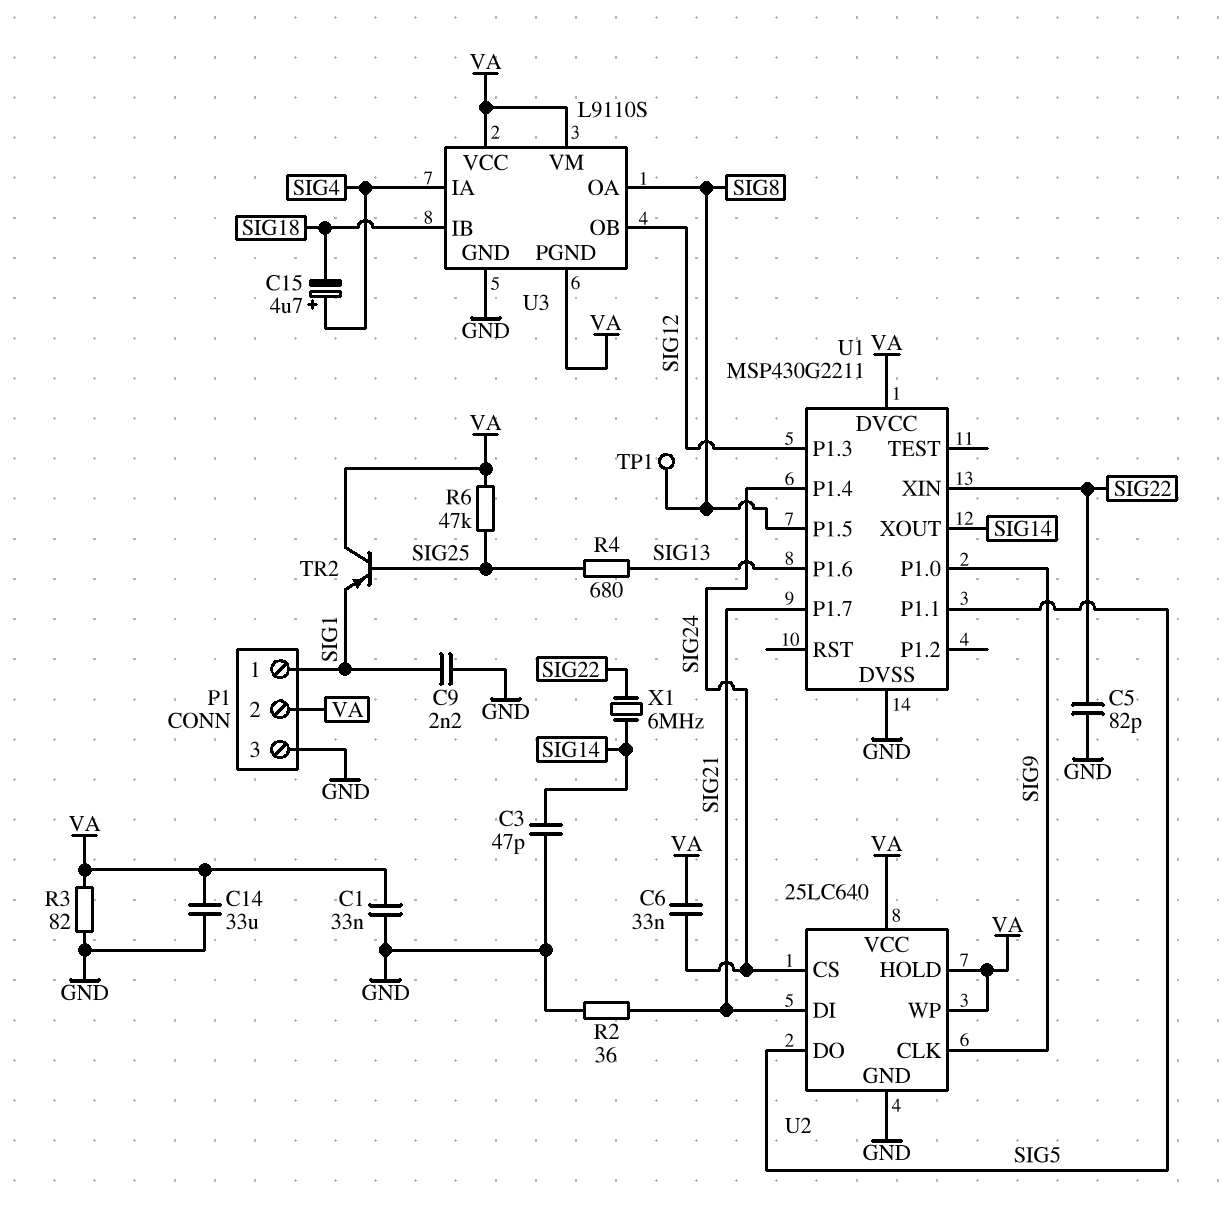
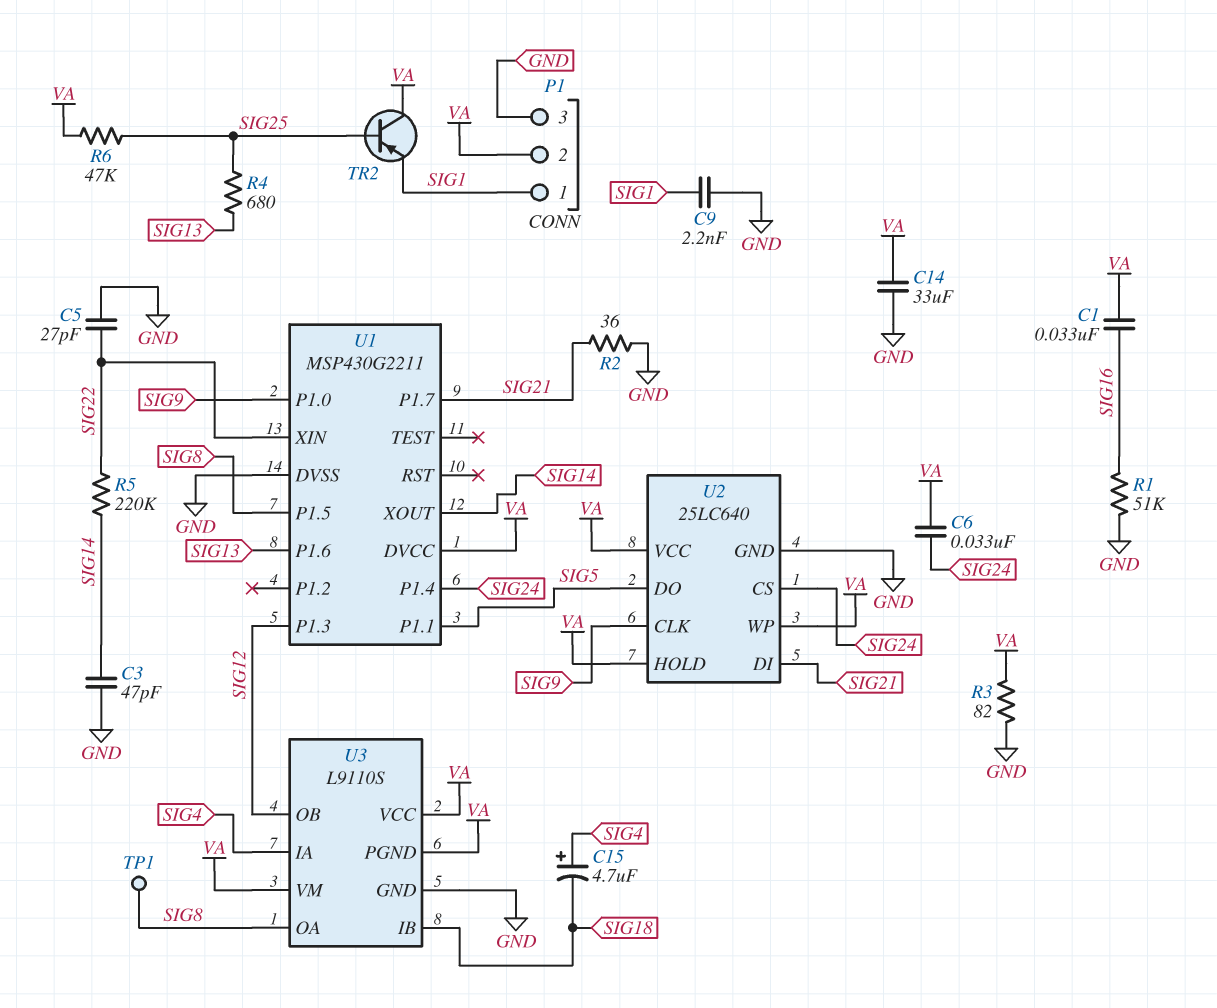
C1: 33nF (GND, VA) -> 33nF (SIG16, VA)
C5: 82pF (GND, SIG22) -> 27pF (GND, SIG22)
R1: none -> 51k (GND, SIG16)
R5: none -> 220k (SIG14, SIG22)
X1: 6MHz (SIG14, SIG22) -> none

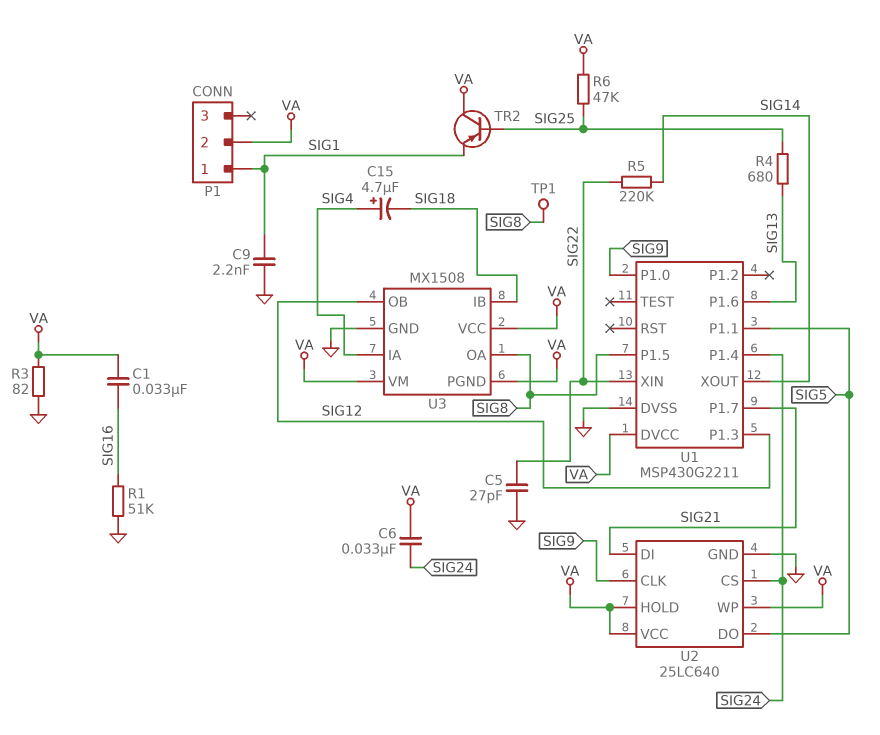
C3: 47pF (GND, SIG14) -> none
C14: 33uF (GND, VA) -> none
P1 pin 3: GND -> none
R2: 36 (GND, SIG21) -> none
U3: L9110S -> MX1508

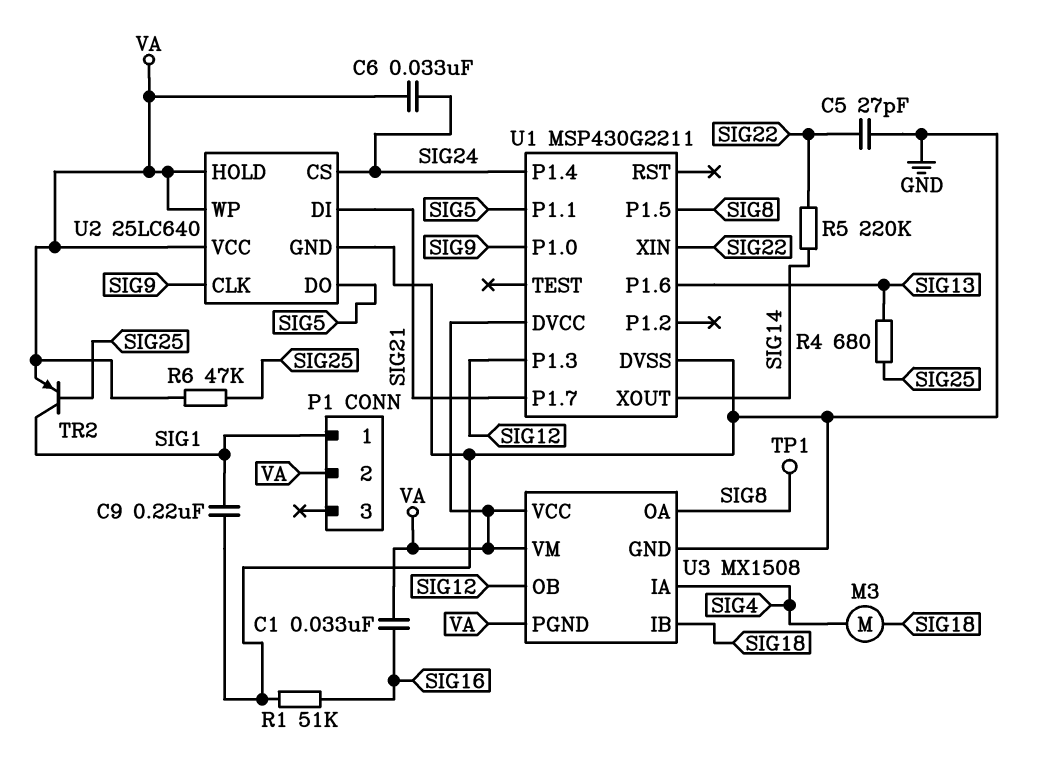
C9: 2.2nF (GND, SIG1) -> 220nF (GND, SIG1)
C15: 4.7uF (plus SIG4, minus SIG18) -> none
M3: none -> motor (SIG4, SIG18)
R3: 82 (GND, VA) -> none
TR2: PNP (B SIG25, C VA, E SIG1) -> PNP (B SIG25, C SIG1, E VA)

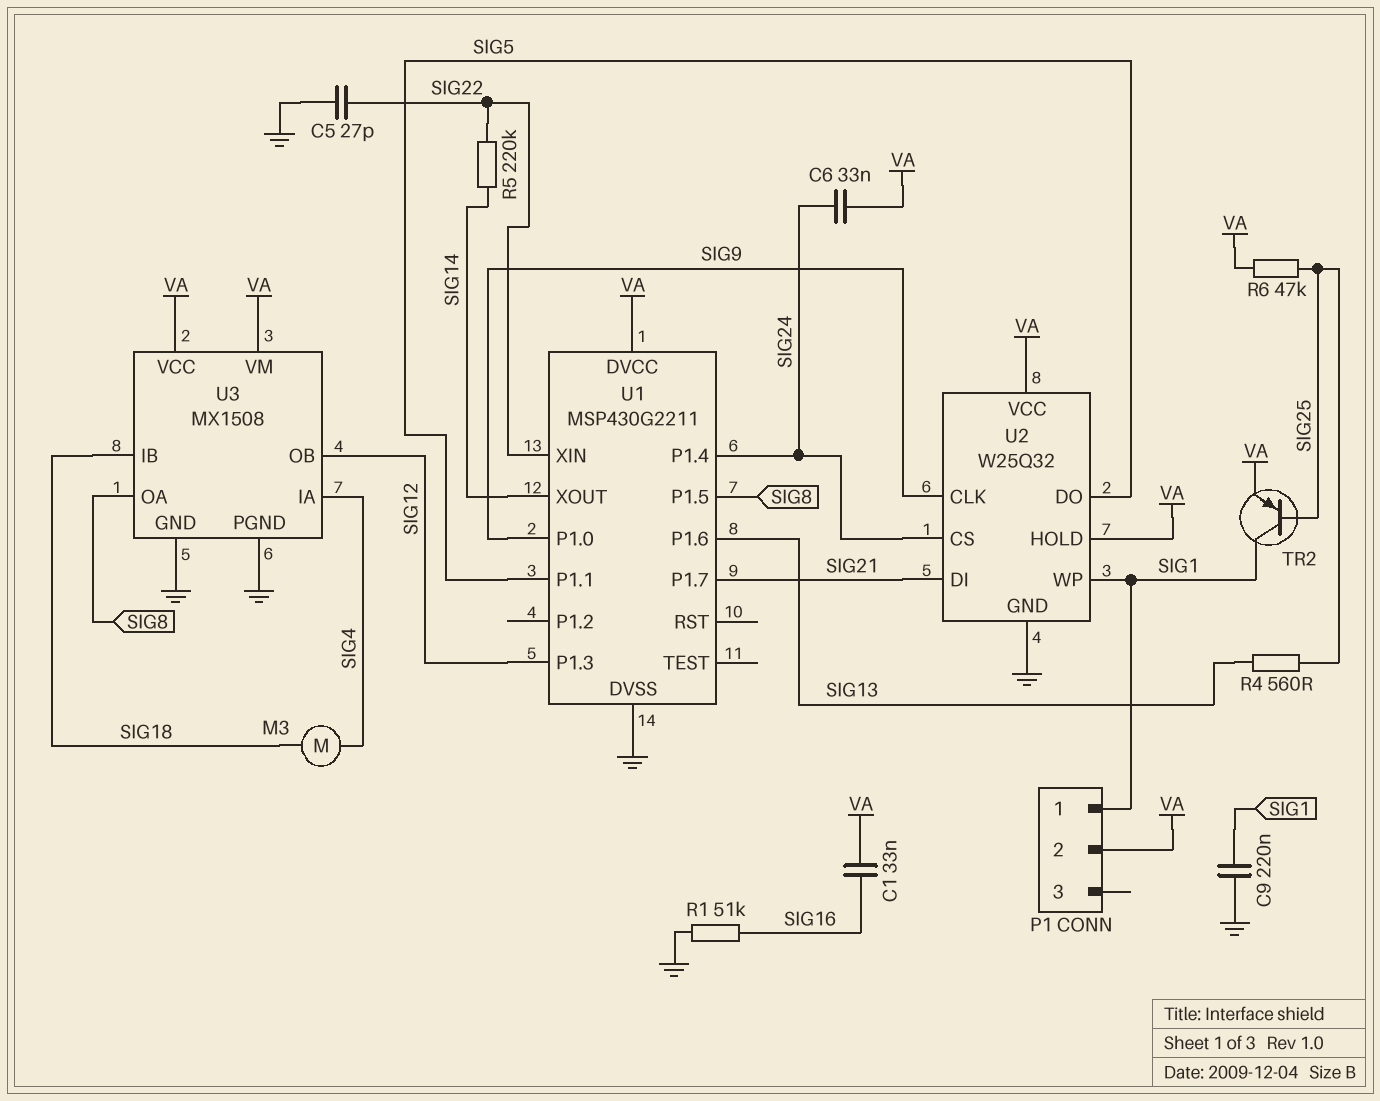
R4: 680 (SIG13, SIG25) -> 560 (SIG13, SIG25)
TP1: test point (SIG8) -> none
U2: 25LC640 -> W25Q32
U2 pin WP: VA -> SIG1
U3 pin PGND: VA -> GND

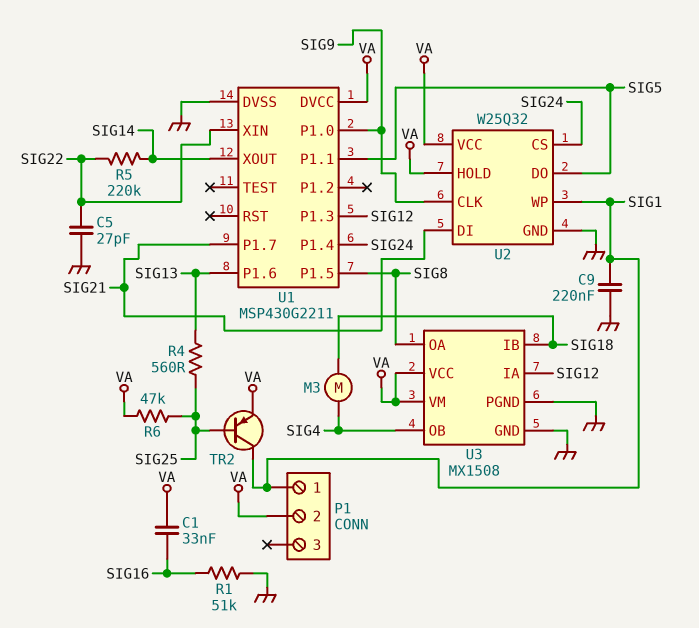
C6: 33nF (SIG24, VA) -> none
U3 pin IA: SIG4 -> SIG12
U3 pin OB: SIG12 -> SIG4

